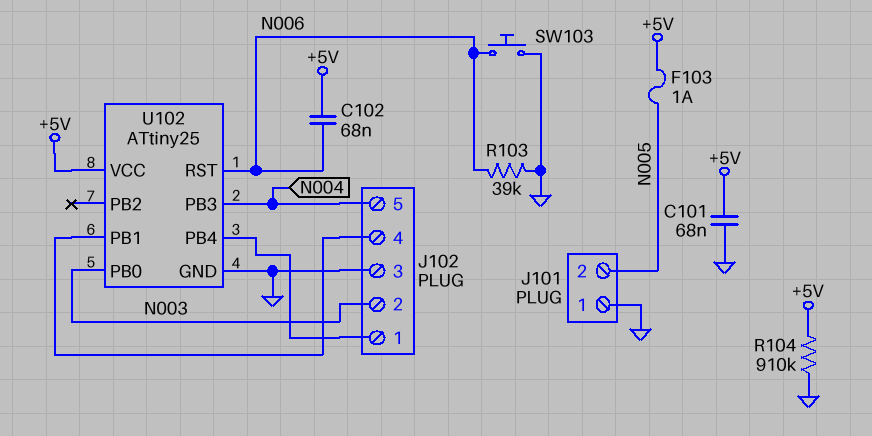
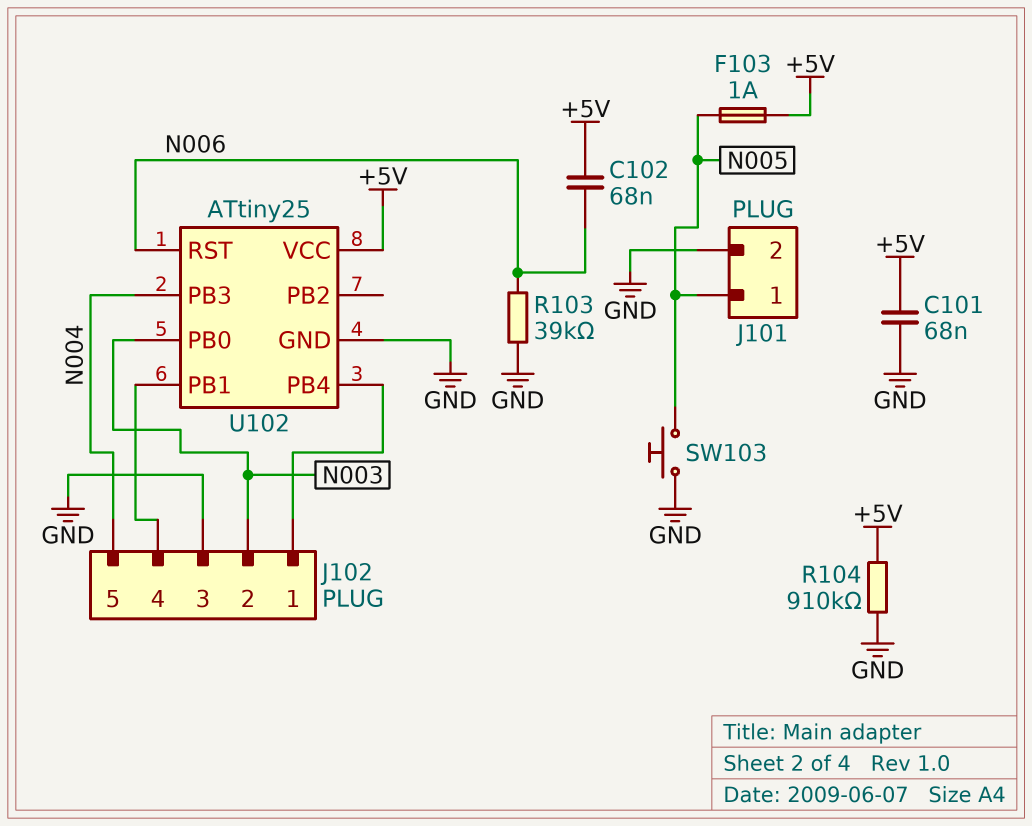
J101 pin 1: GND -> N005
J101 pin 2: N005 -> GND
SW103: button (GND, N006) -> button (GND, N005)

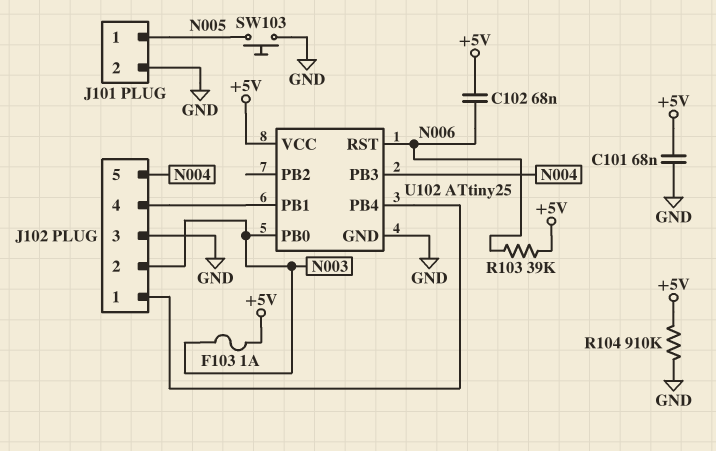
F103: 1A (+5V, N005) -> 1A (+5V, N003)
R103: 39k (GND, N006) -> 39k (+5V, N006)

